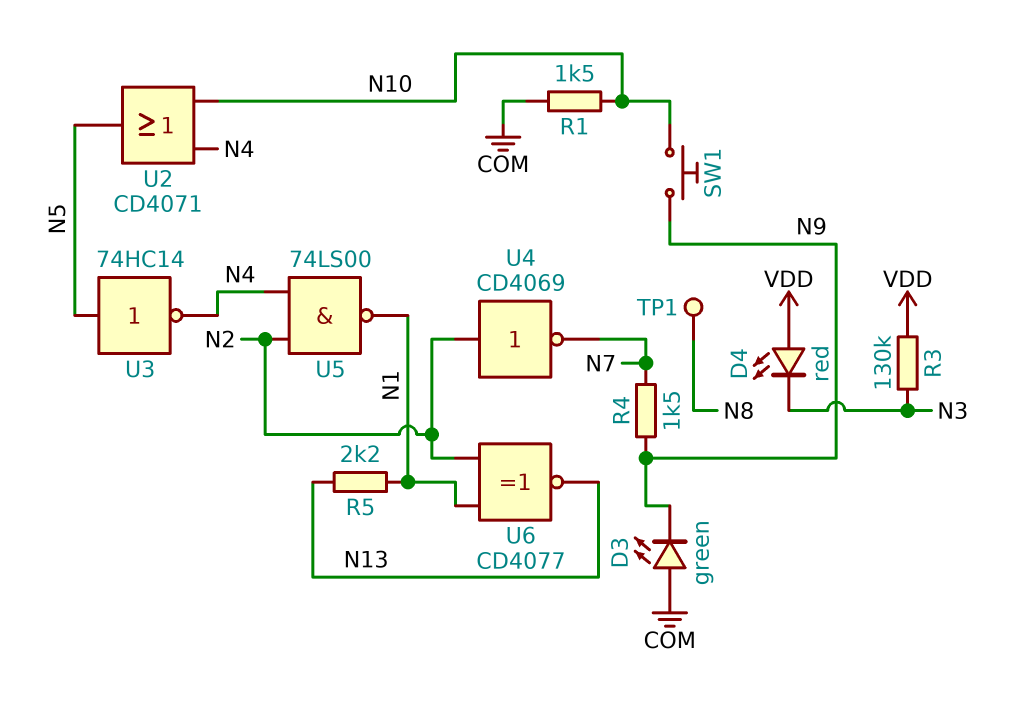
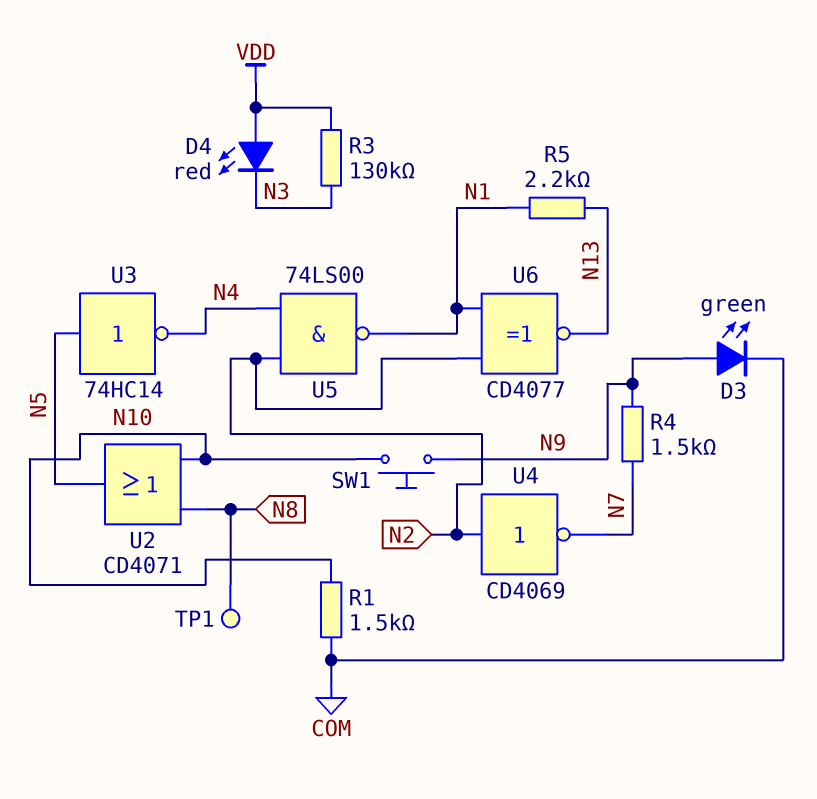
D3: LED green (A COM, K N9) -> LED green (A N9, K COM)
U2: OR CD4071 (in N4, in N10, out N5) -> OR CD4071 (in N8, in N10, out N5)

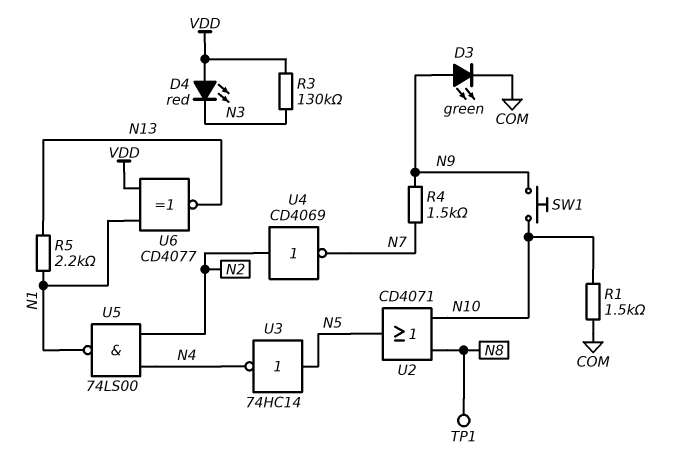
U6: XNOR CD4077 (in N1, in N2, out N13) -> XNOR CD4077 (in N1, in VDD, out N13)

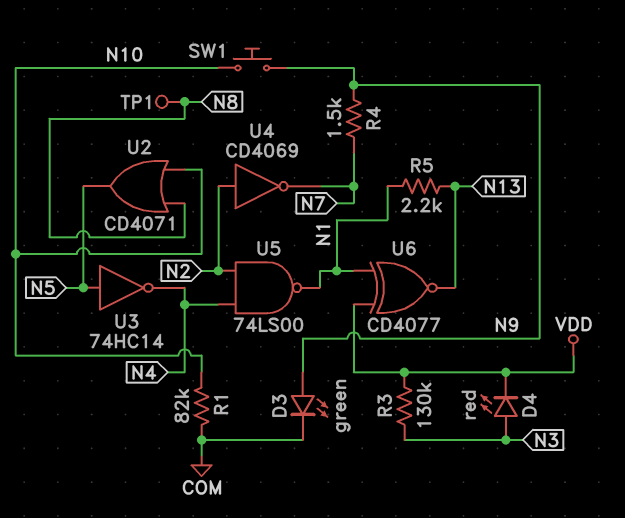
D4: LED red (A VDD, K N3) -> LED red (A N3, K VDD)
R1: 1.5k (COM, N10) -> 82k (COM, N10)

